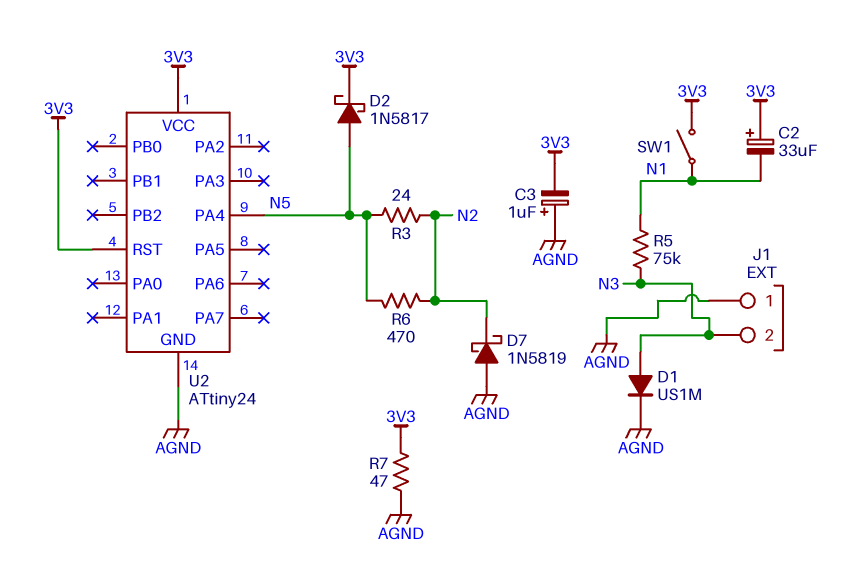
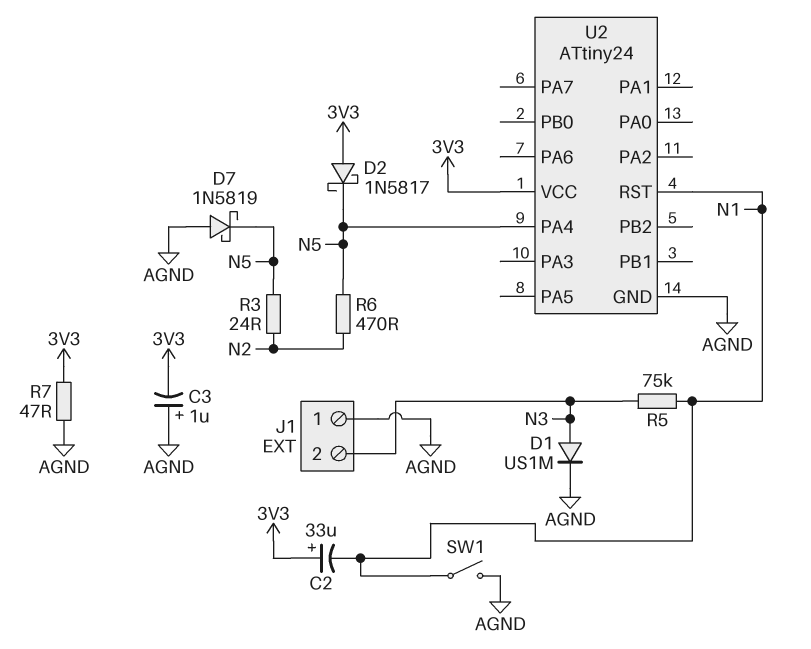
D2: schottky 1N5817 (A N5, K 3V3) -> schottky 1N5817 (A 3V3, K N5)
D7: schottky 1N5819 (A AGND, K N2) -> schottky 1N5819 (A AGND, K N5)
SW1: switch (3V3, N1) -> switch (AGND, N1)
U2 pin RST: 3V3 -> N1

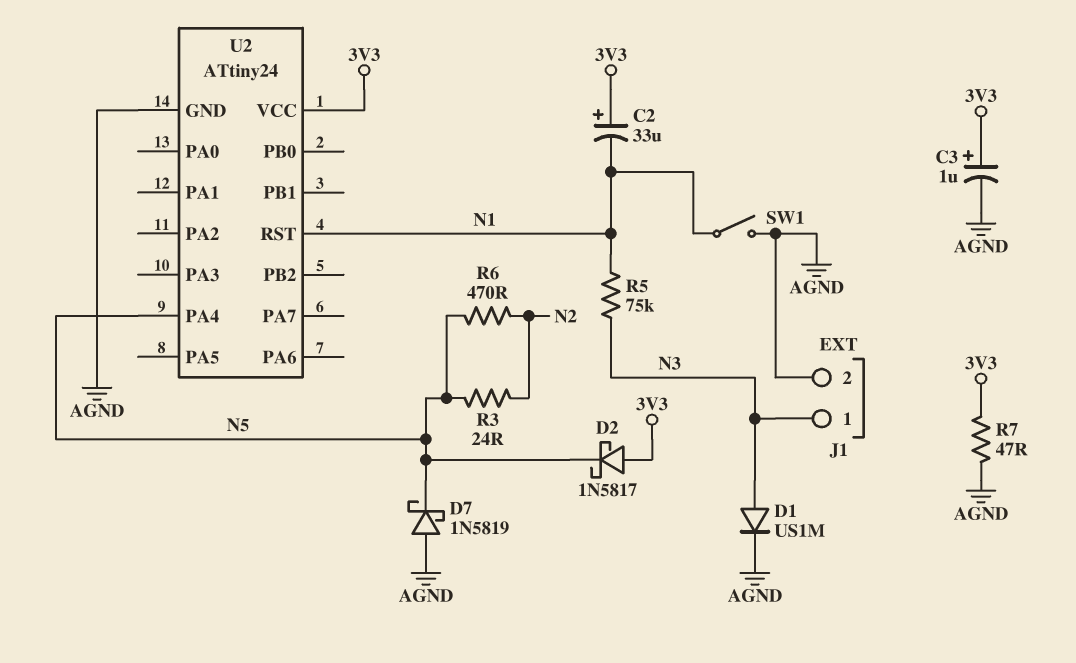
C3: 1uF (plus AGND, minus 3V3) -> 1uF (plus 3V3, minus AGND)
J1 pin 1: AGND -> N3
J1 pin 2: N3 -> AGND

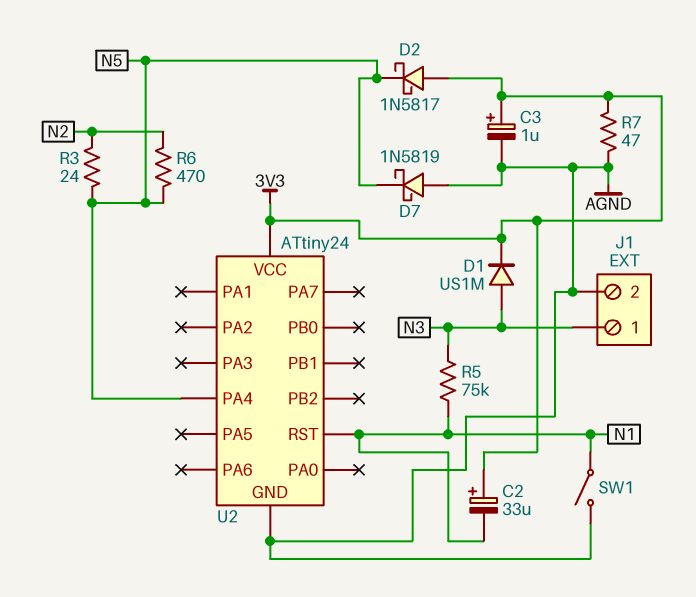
D1: diode US1M (A N3, K AGND) -> diode US1M (A N3, K 3V3)

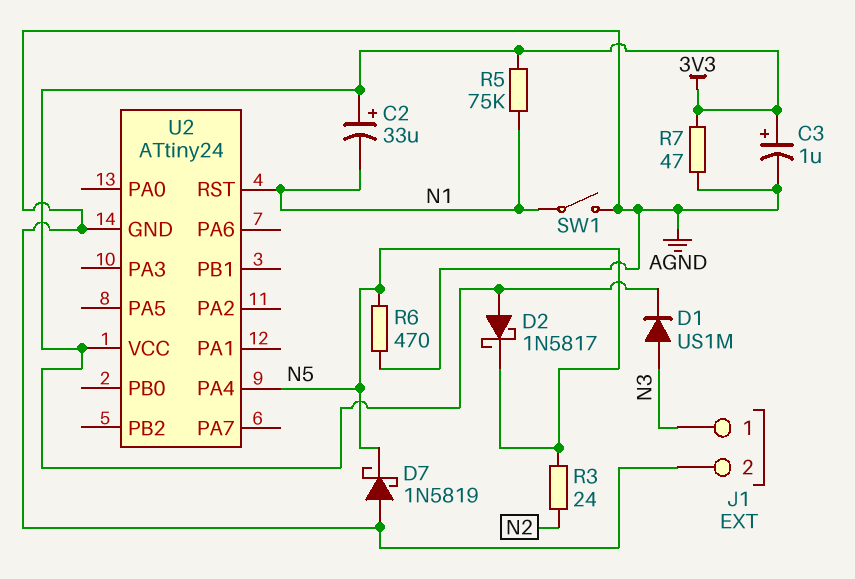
R5: 75k (N1, N3) -> 75k (3V3, N1)
R6: 470 (N2, N5) -> 470 (AGND, N5)

